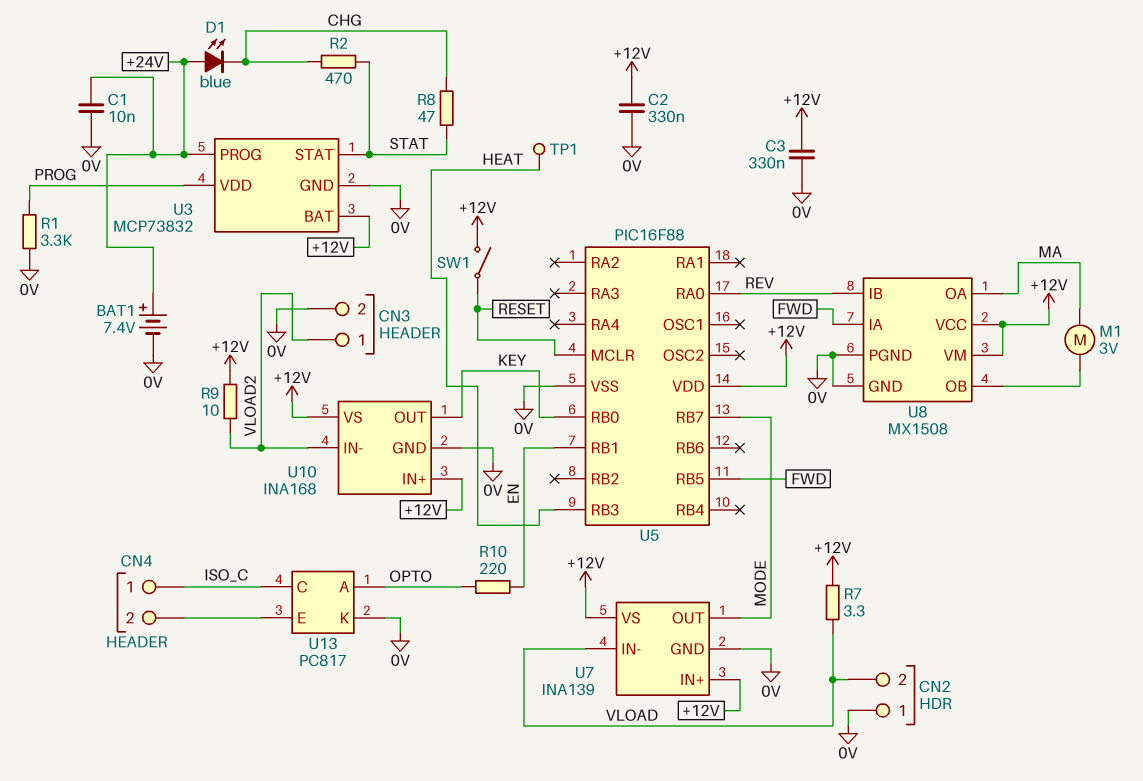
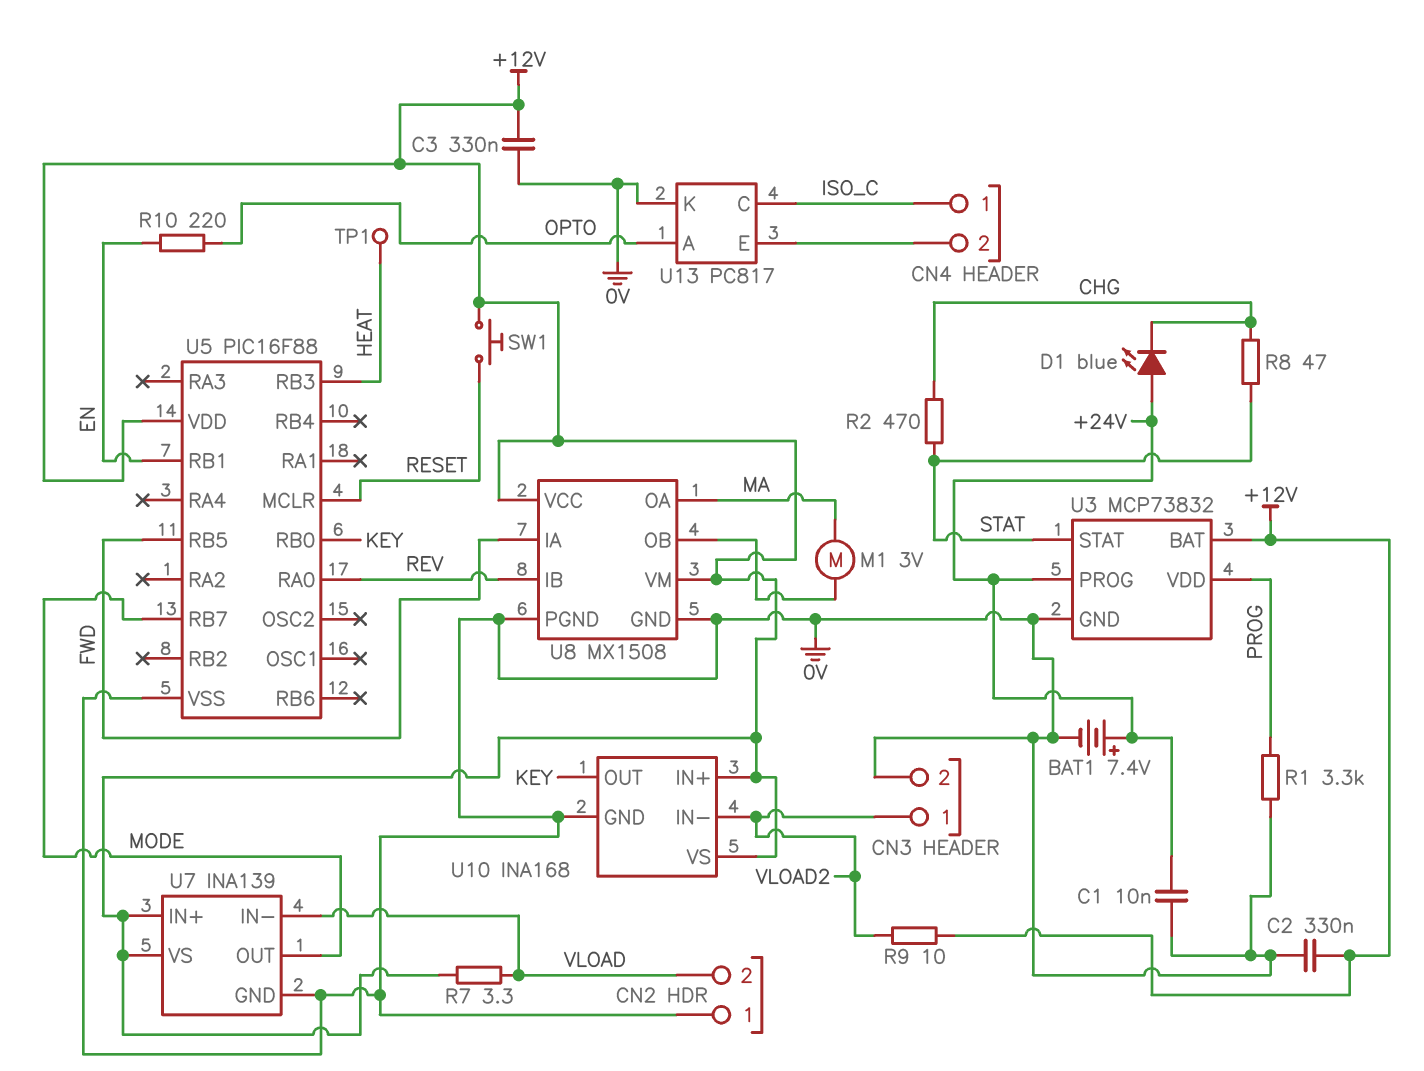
SW1: switch (+12V, RESET) -> button (+12V, RESET)

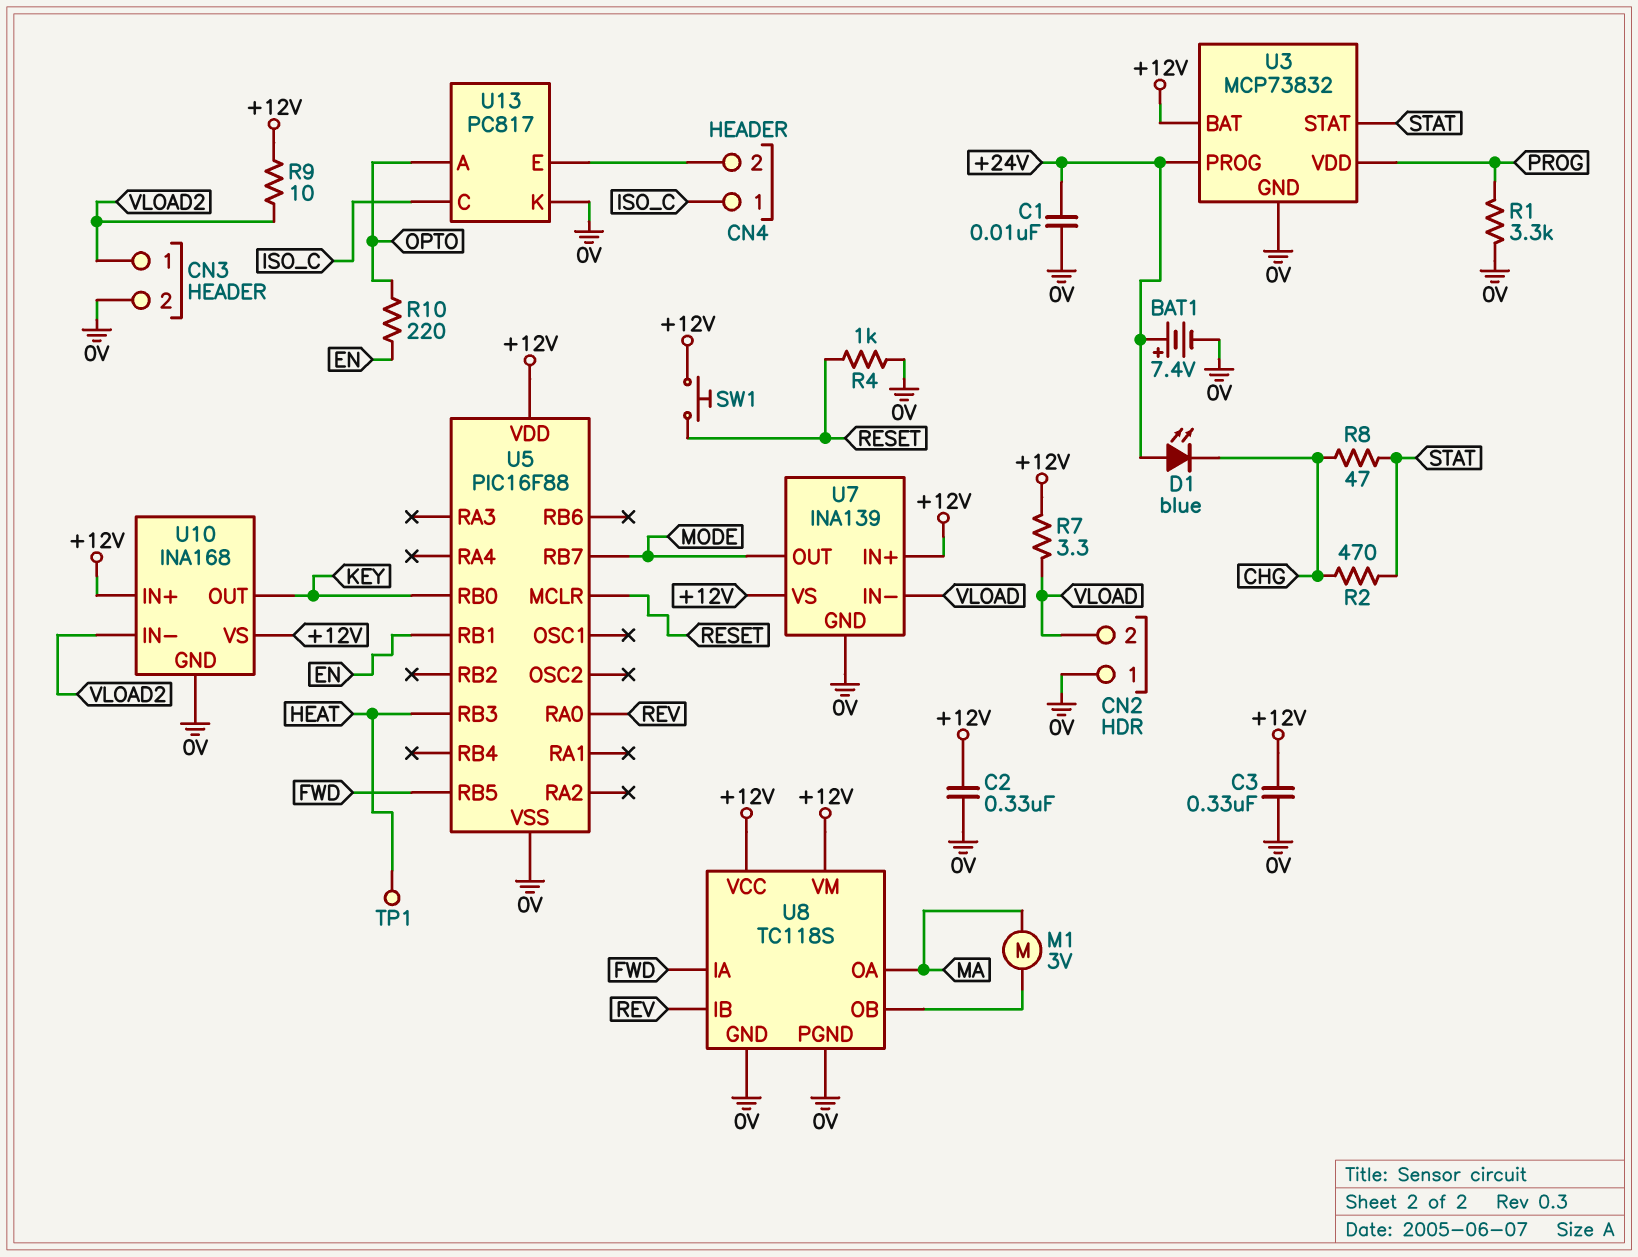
R4: none -> 1k (0V, RESET)
U8: MX1508 -> TC118S

